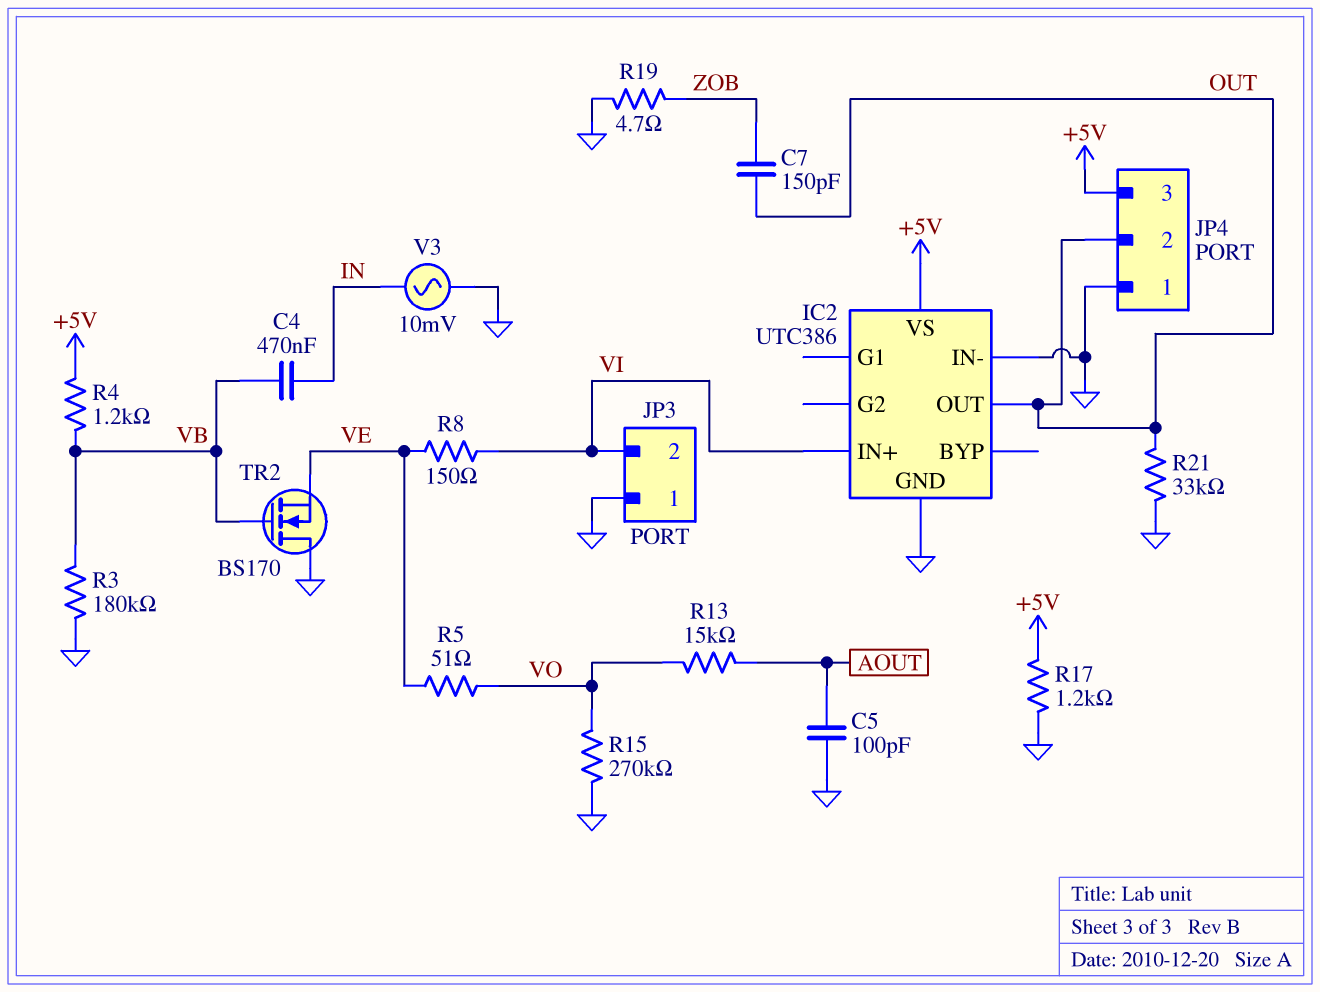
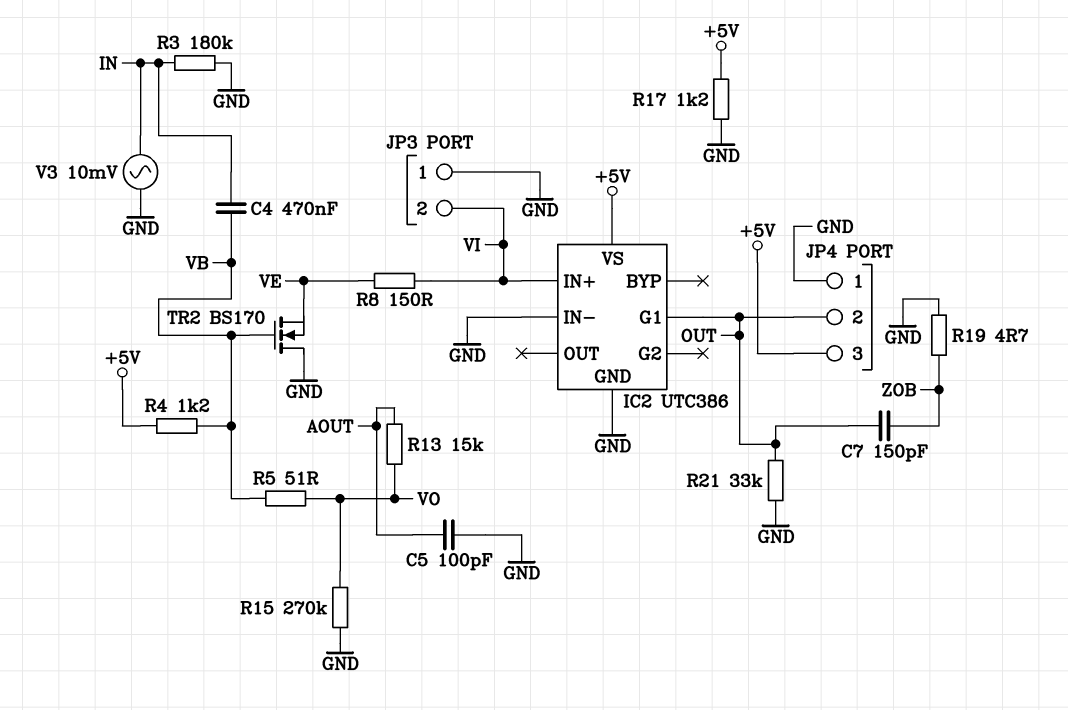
IC2 pin G1: none -> OUT
IC2 pin OUT: OUT -> none
R3: 180k (GND, VB) -> 180k (GND, IN)
R5: 51 (VE, VO) -> 51 (VB, VO)

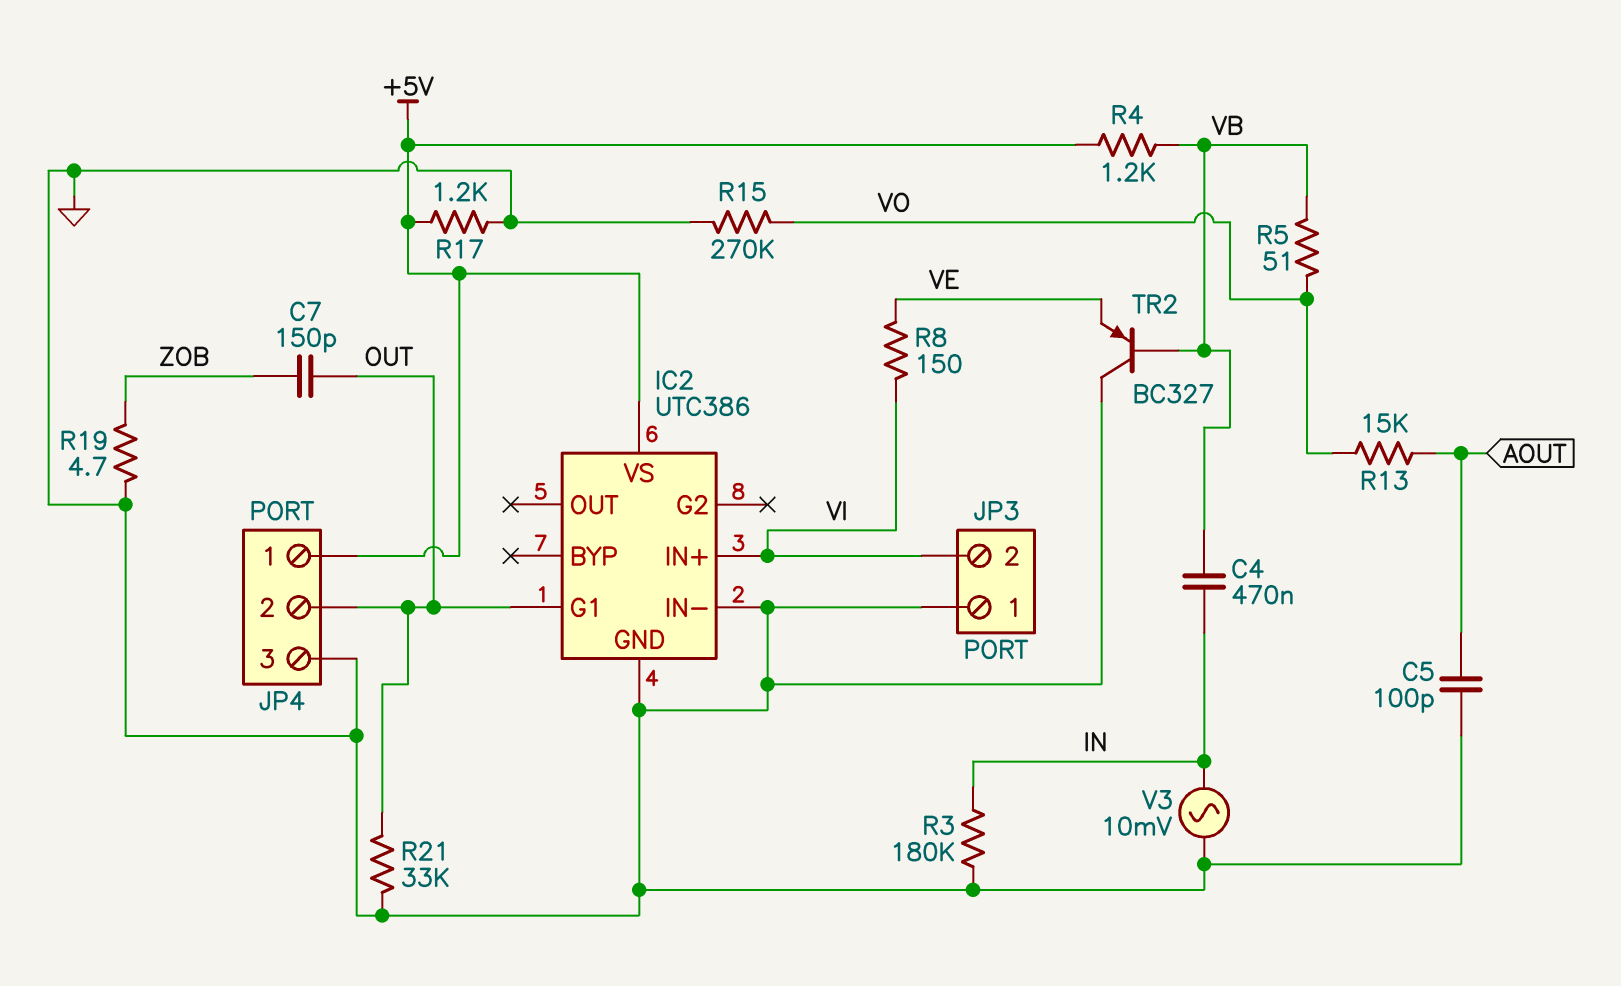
JP4 pin 1: GND -> +5V
JP4 pin 3: +5V -> GND
TR2: NMOS BS170 (G VB, D GND, S VE) -> PNP BC327 (B VB, C GND, E VE)

